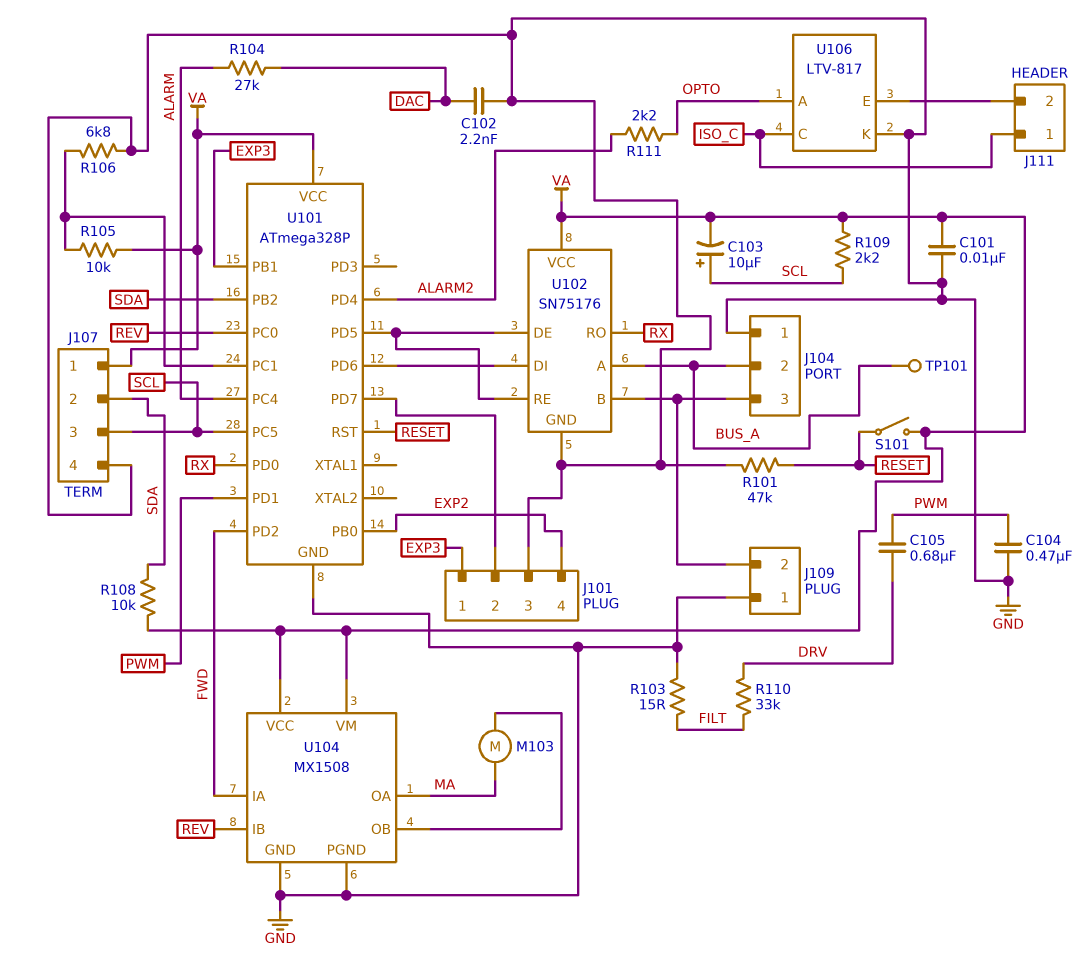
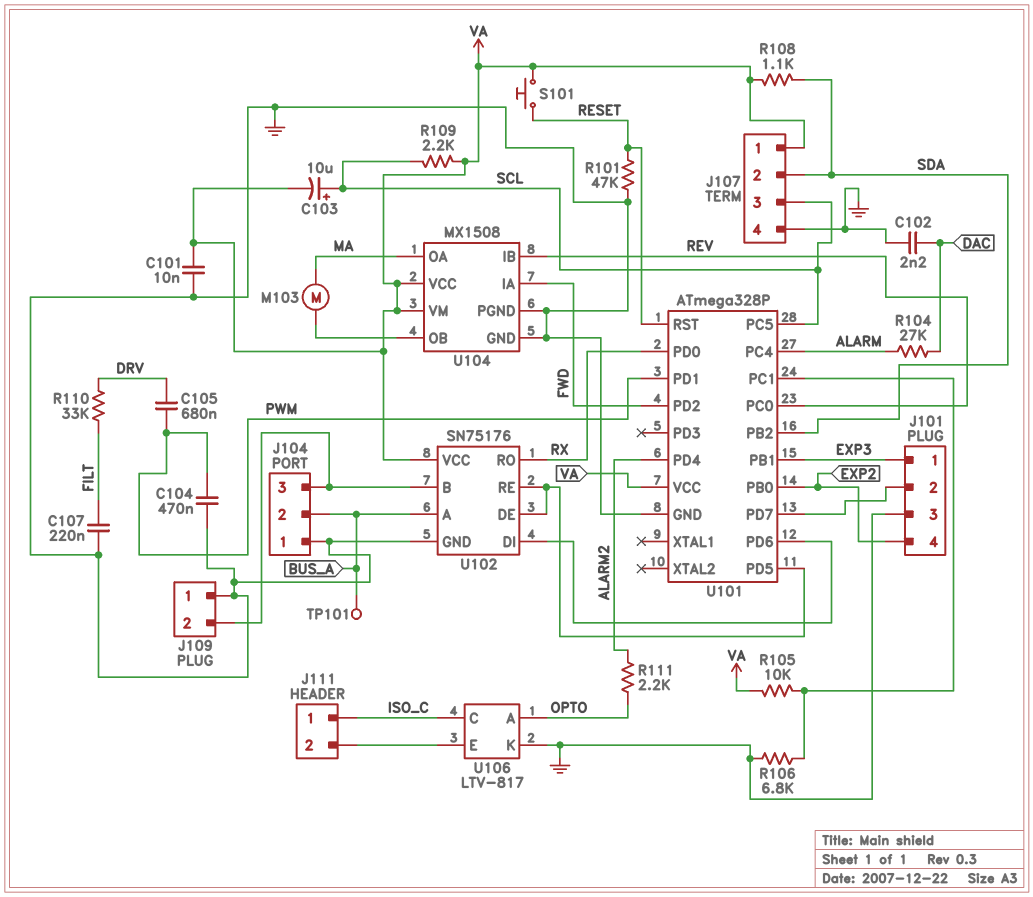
C107: none -> 220nF (FILT, GND)
R103: 15 (FILT, GND) -> none
R108: 10k (SDA, VA) -> 1.1k (SDA, VA)
S101: switch (RESET, VA) -> button (RESET, VA)

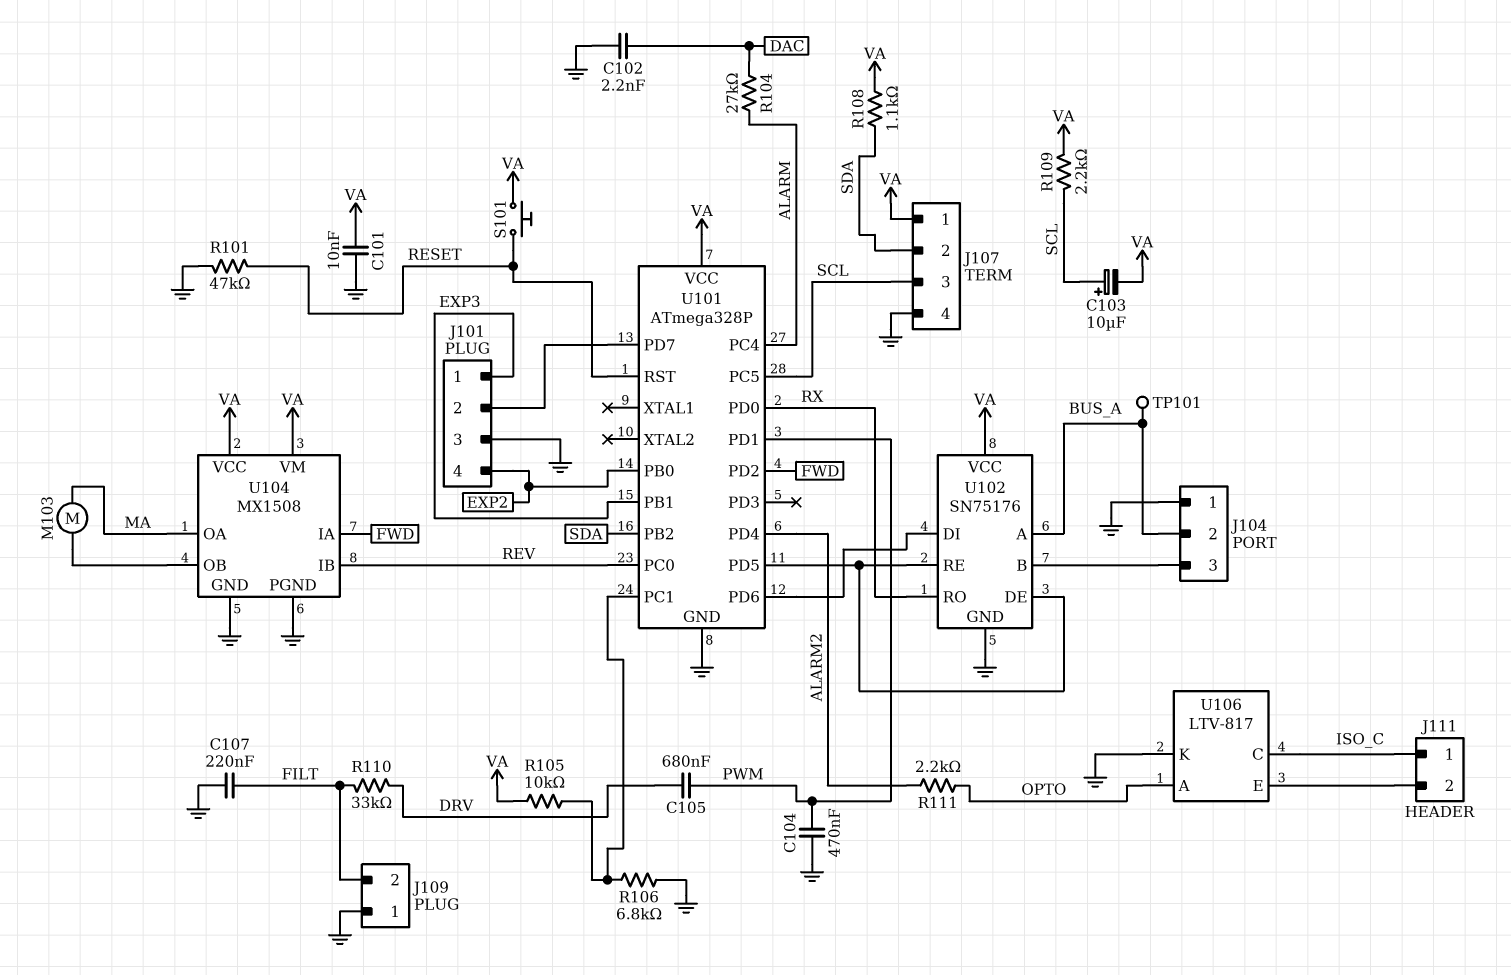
J109 pin 2: J104/3 -> FILT

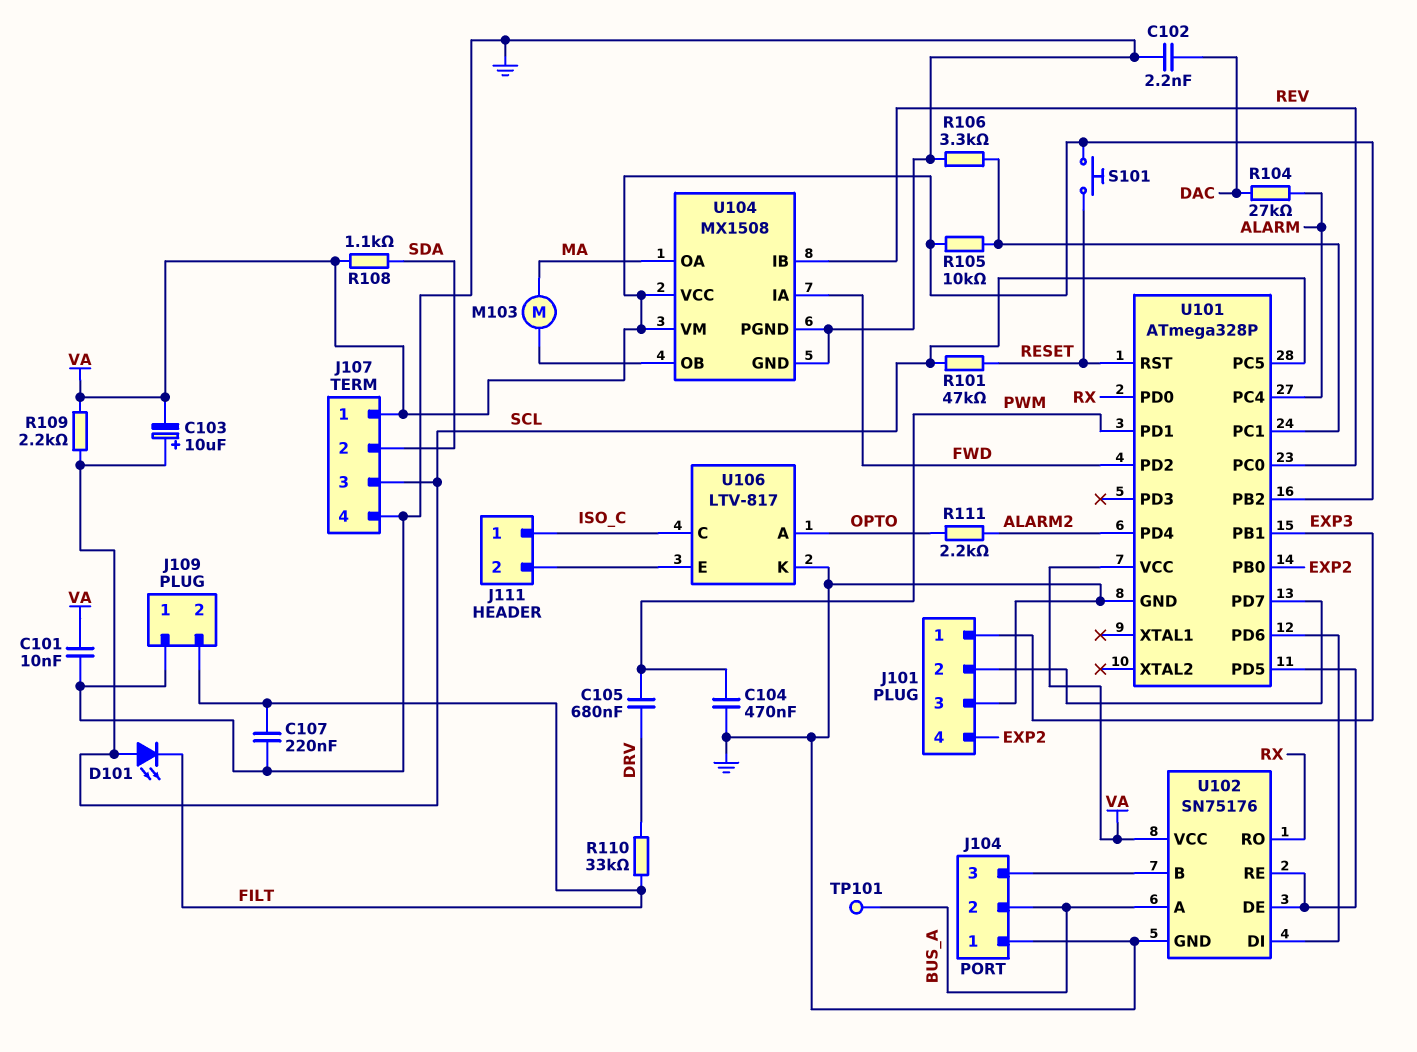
D101: none -> LED (A SCL, K FILT)
R101: 47k (GND, RESET) -> 47k (RESET, SCL)
R106: 6.8k (GND, U101/PC1) -> 3.3k (GND, U101/PC1)
U101 pin PB2: SDA -> VA

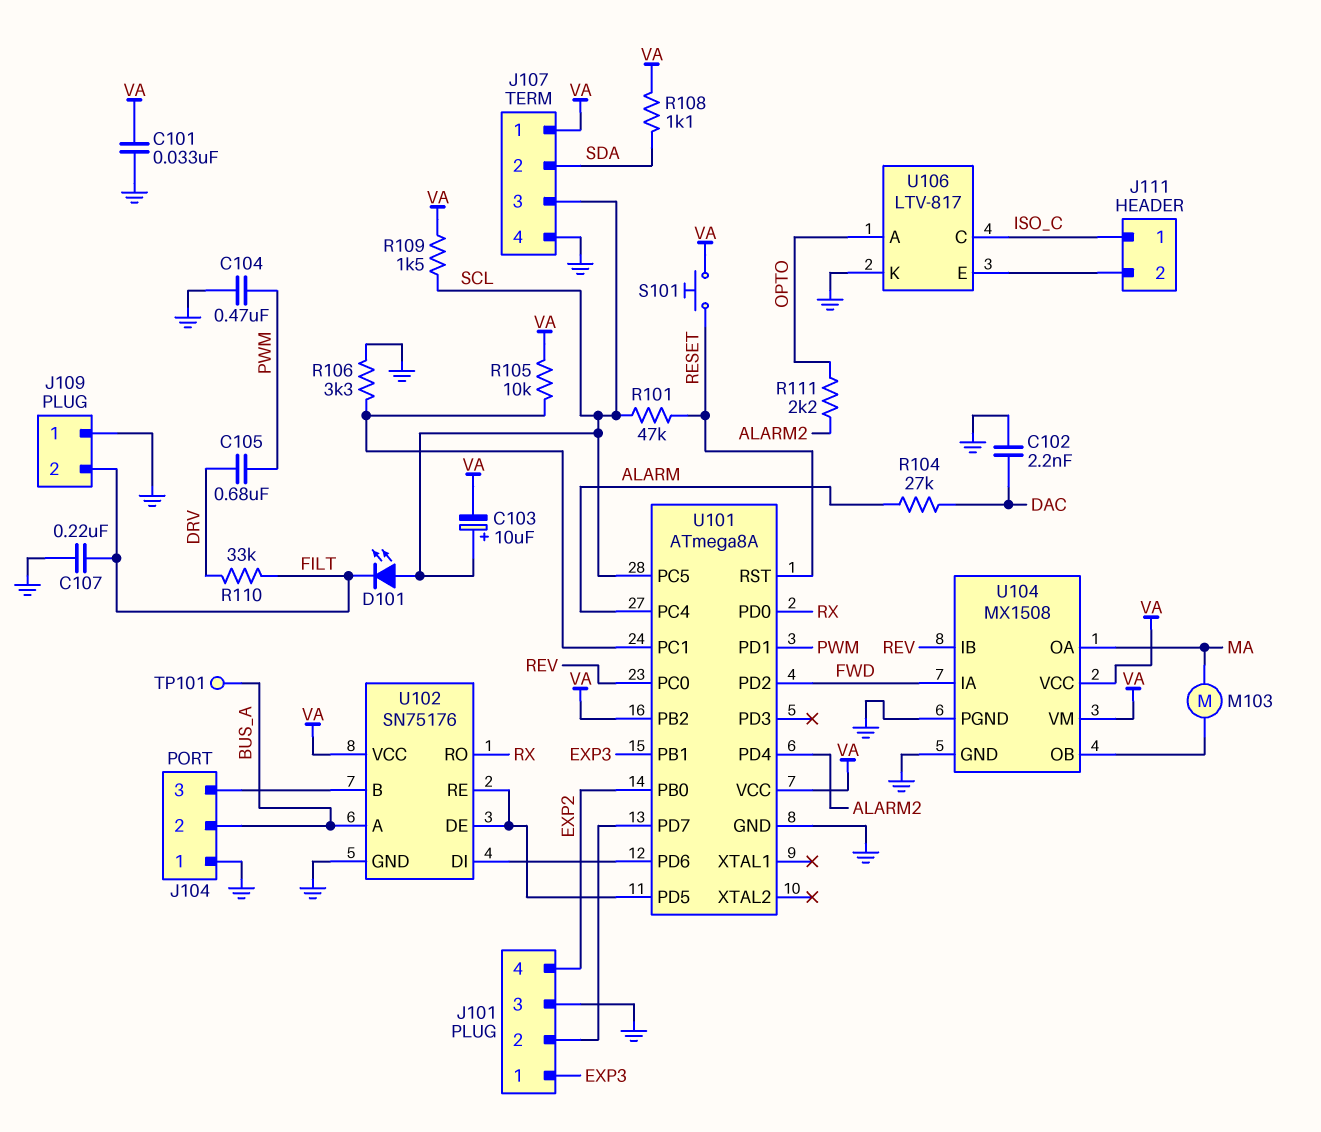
C101: 10nF (GND, VA) -> 33nF (GND, VA)
R109: 2.2k (SCL, VA) -> 1.5k (SCL, VA)
U101: ATmega328P -> ATmega8A

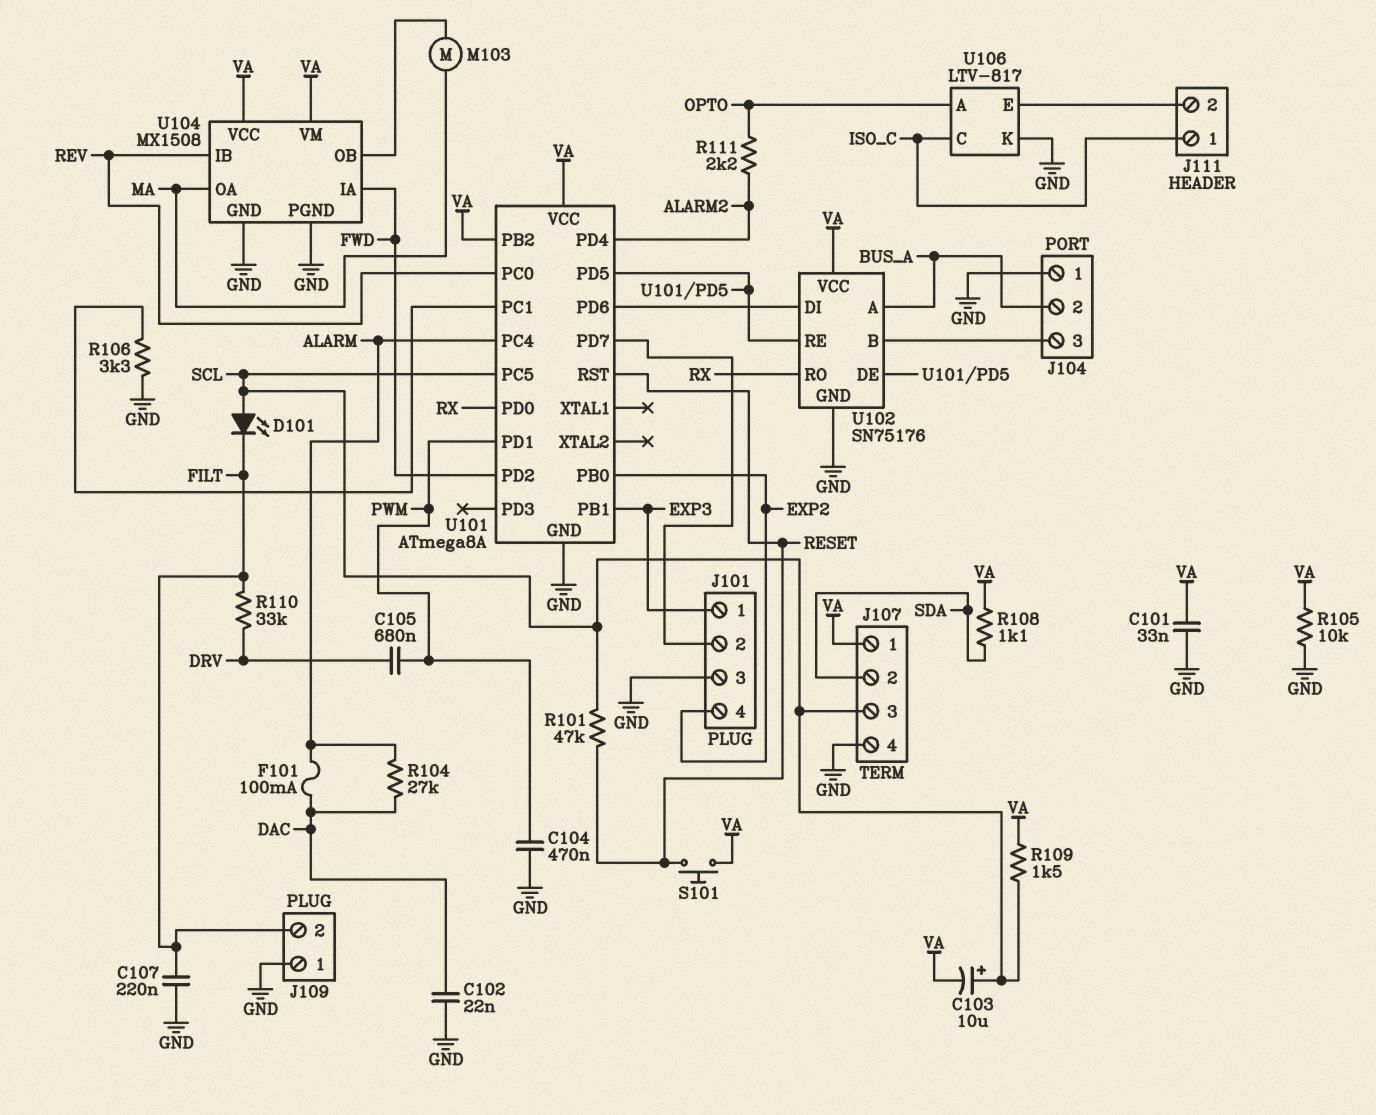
C102: 2.2nF (DAC, GND) -> 22nF (DAC, GND)
F101: none -> 100mA (ALARM, DAC)
R105: 10k (U101/PC1, VA) -> 10k (GND, VA)
TP101: test point (BUS_A) -> none

